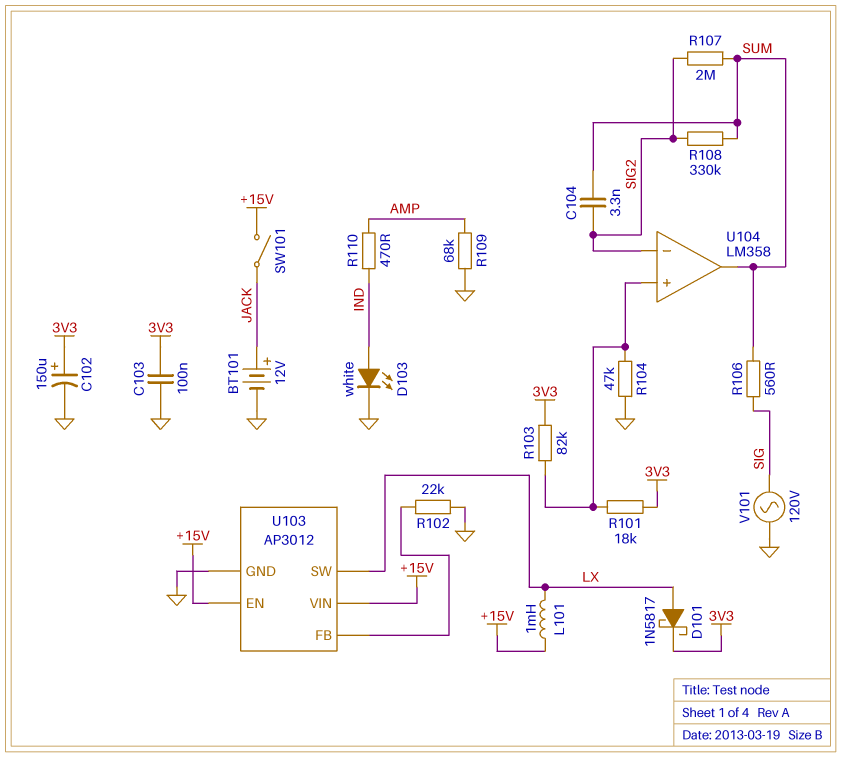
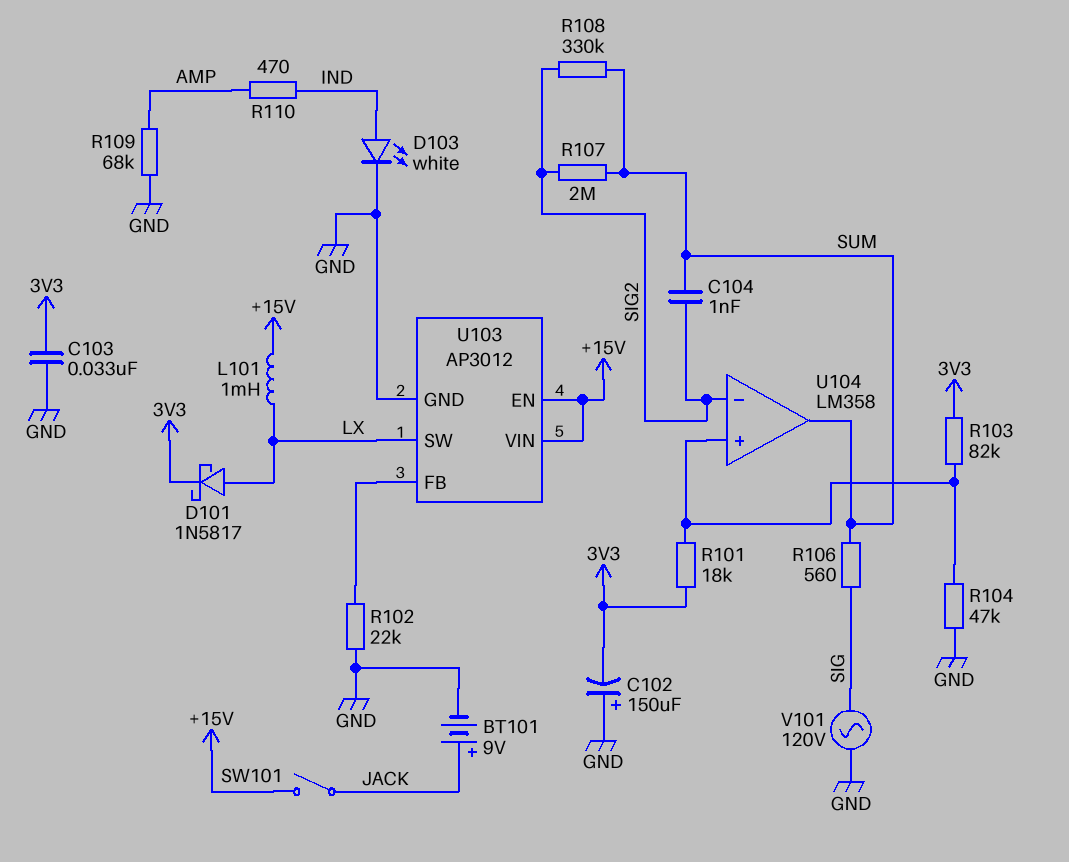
BT101: 12V (plus JACK, minus GND) -> 9V (plus JACK, minus GND)
C102: 150uF (plus 3V3, minus GND) -> 150uF (plus GND, minus 3V3)
C103: 100nF (3V3, GND) -> 33nF (3V3, GND)
C104: 3.3nF (SIG2, SUM) -> 1nF (SIG2, SUM)

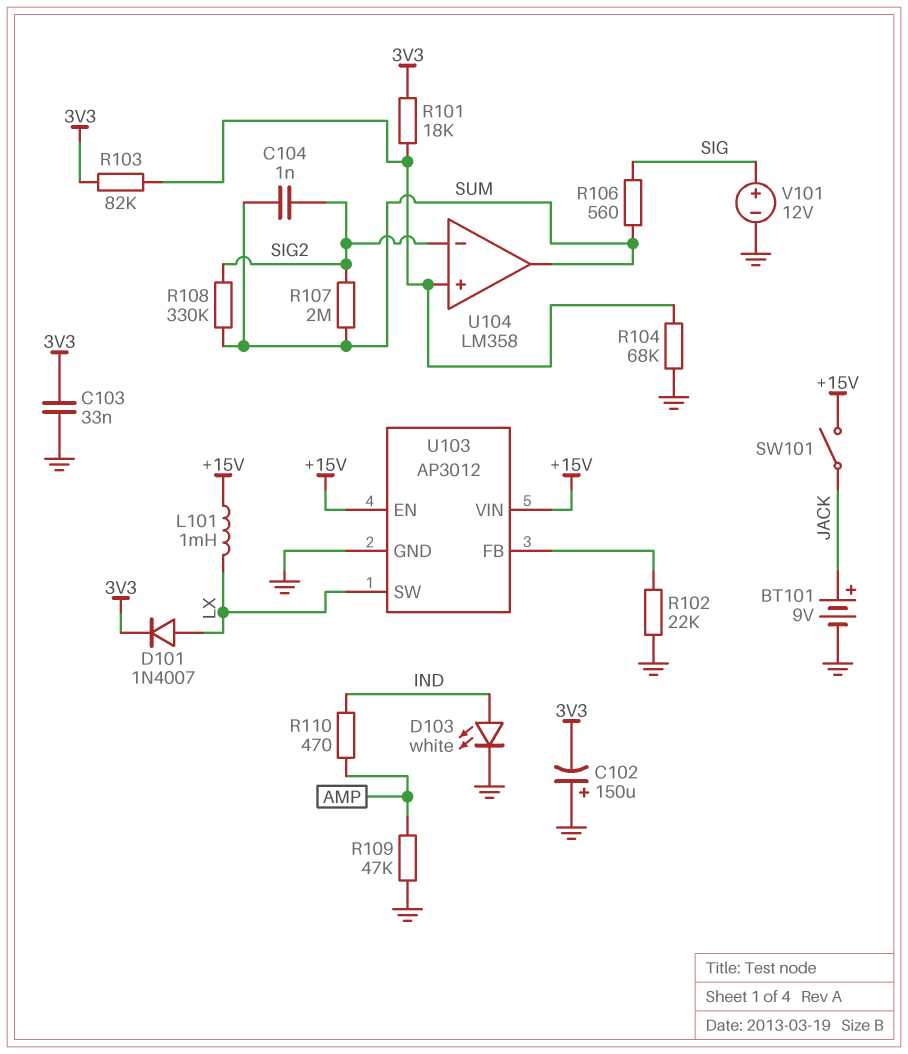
D101: schottky 1N5817 (A LX, K 3V3) -> diode 1N4007 (A LX, K 3V3)
R104: 47k (GND, U104/in+) -> 68k (GND, U104/in+)
R109: 68k (AMP, GND) -> 47k (AMP, GND)
V101: AC 120V (GND, SIG) -> 12V (plus SIG, minus GND)

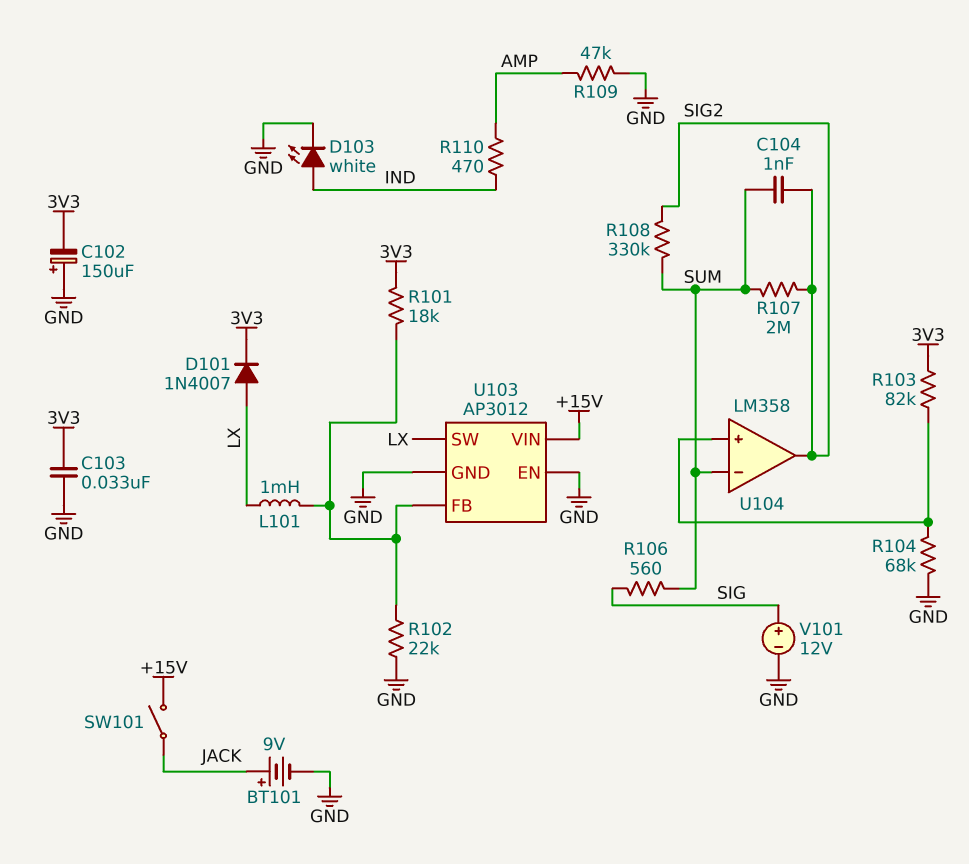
L101: 1mH (+15V, LX) -> 1mH (LX, U103/FB)
R101: 18k (3V3, U104/in+) -> 18k (3V3, U103/FB)
U103 pin EN: +15V -> GND
U104 pin in-: SIG2 -> SUM
U104 pin out: SUM -> SIG2

